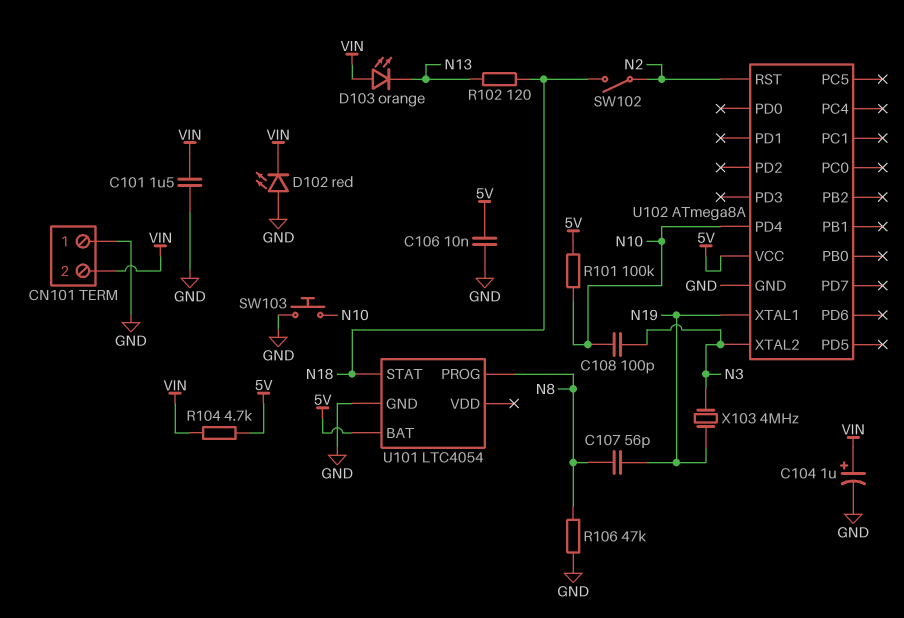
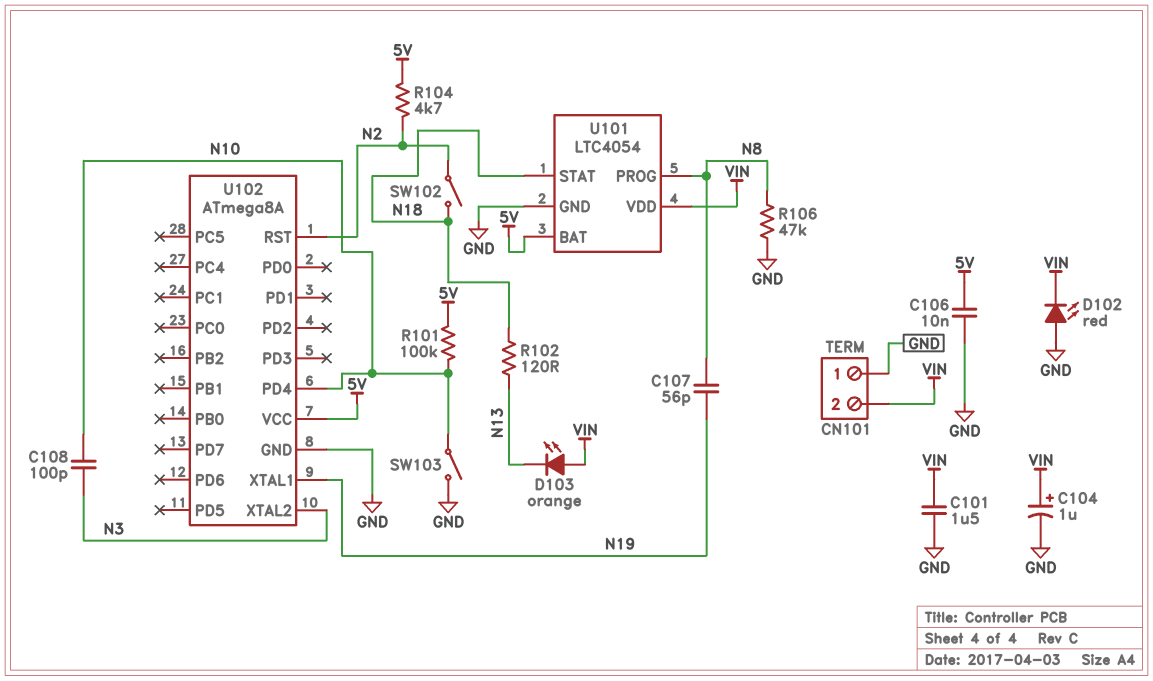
R104: 4.7k (5V, VIN) -> 4.7k (5V, N2)
SW103: button (GND, N10) -> switch (GND, N10)
U101 pin VDD: none -> VIN
X103: 4MHz (N3, N19) -> none

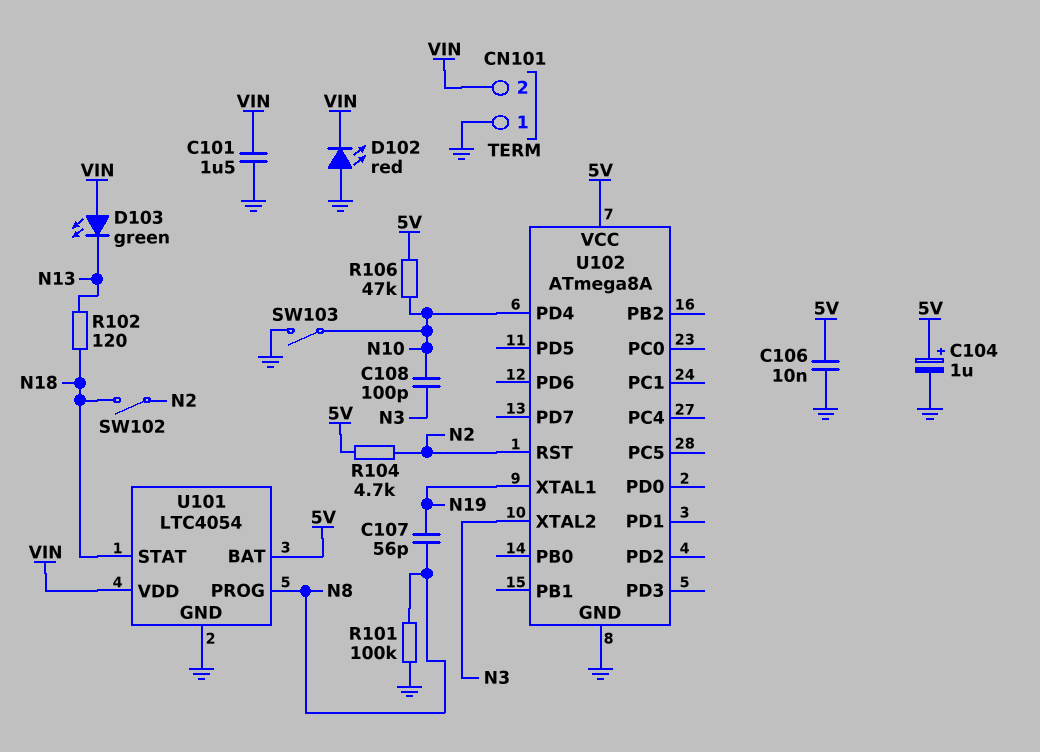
C104: 1uF (plus VIN, minus GND) -> 1uF (plus 5V, minus GND)
D103: LED orange (A VIN, K N13) -> LED green (A VIN, K N13)
R101: 100k (5V, N10) -> 100k (GND, N8)
R106: 47k (GND, N8) -> 47k (5V, N10)

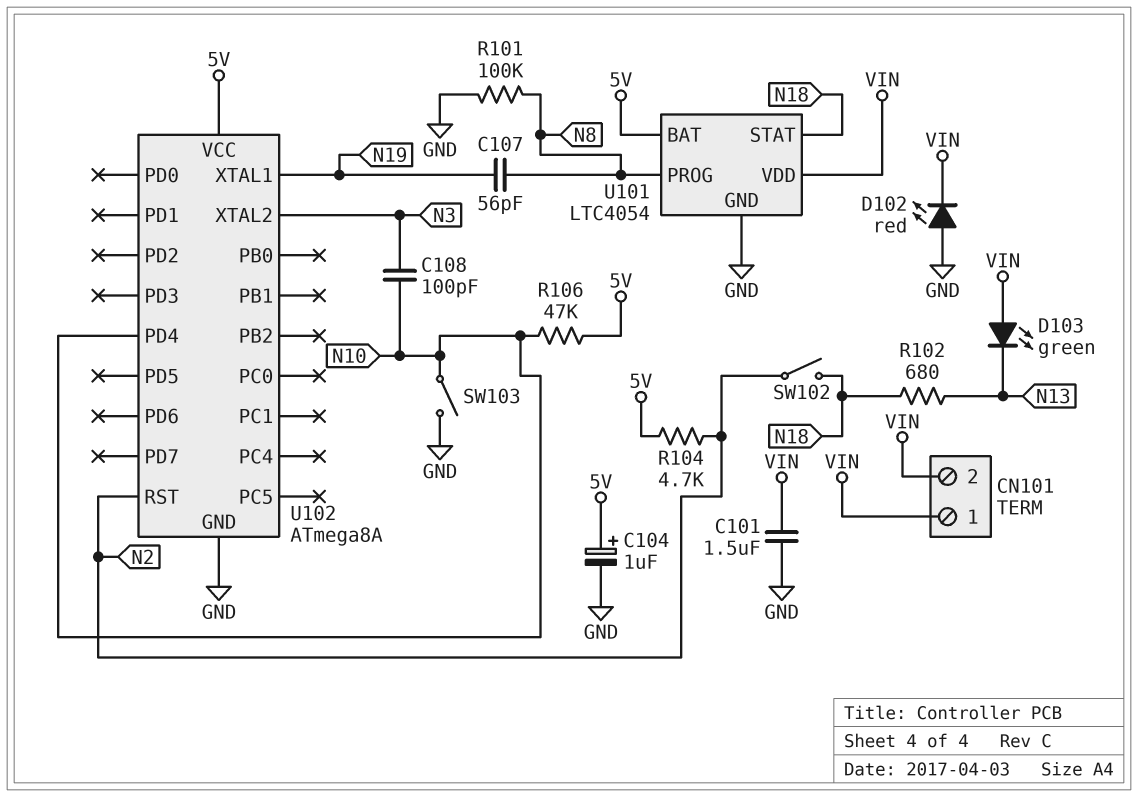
C106: 10nF (5V, GND) -> none
CN101 pin 1: GND -> VIN
R102: 120 (N13, N18) -> 680 (N13, N18)

